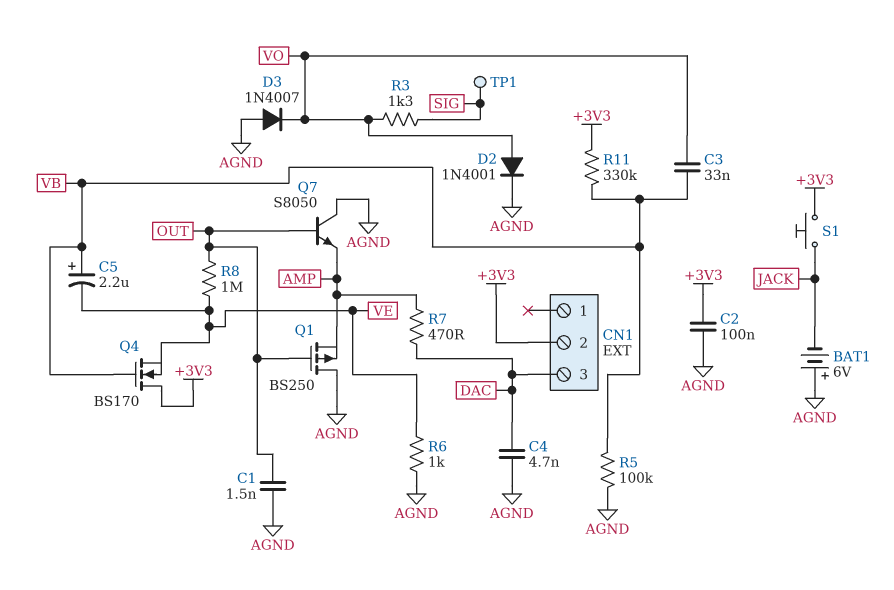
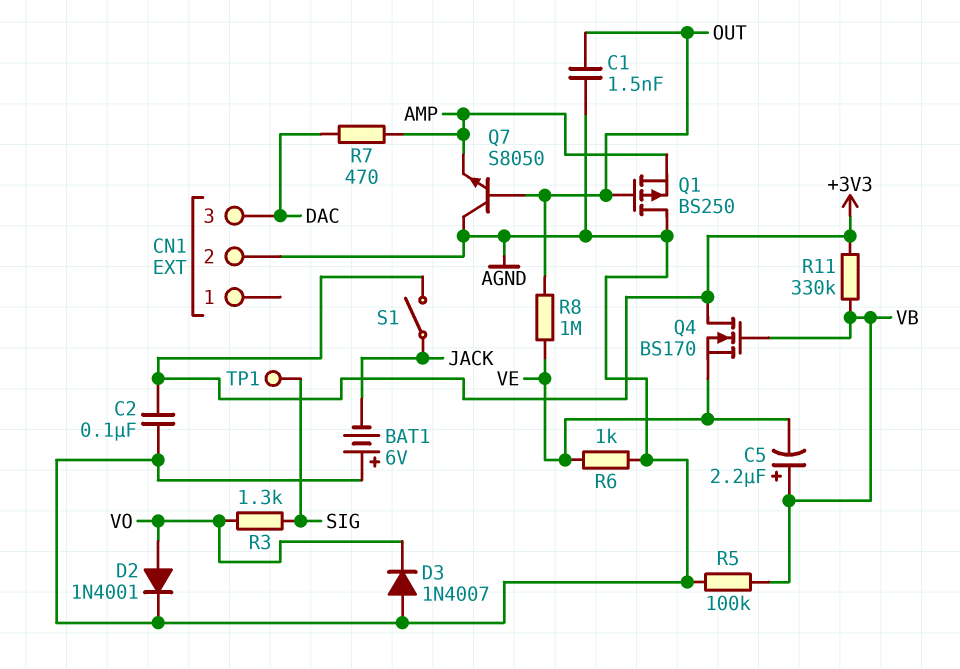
C3: 33nF (VB, VO) -> none
C4: 4.7nF (AGND, DAC) -> none
CN1 pin 2: +3V3 -> AGND
S1: button (+3V3, JACK) -> switch (+3V3, JACK)

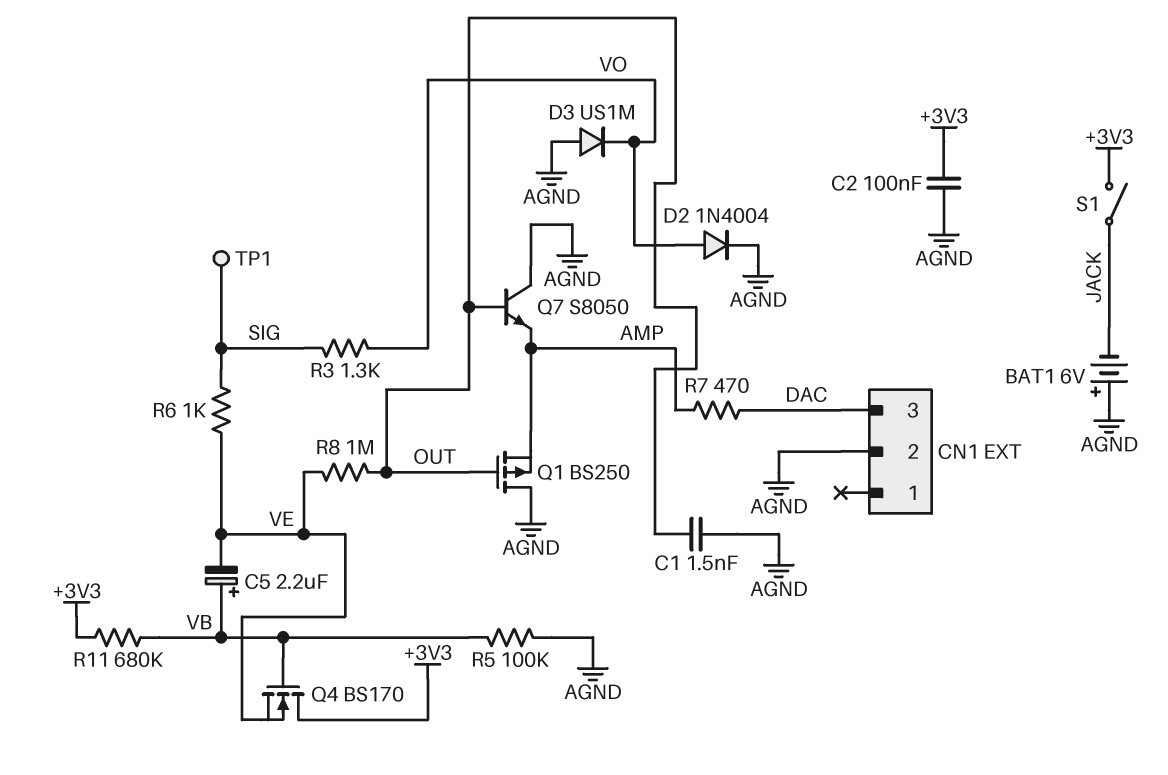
D2: diode 1N4001 (A VO, K AGND) -> diode 1N4004 (A VO, K AGND)
D3: diode 1N4007 (A AGND, K VO) -> diode US1M (A AGND, K VO)
R6: 1k (AGND, VE) -> 1k (SIG, VE)
R11: 330k (+3V3, VB) -> 680k (+3V3, VB)

